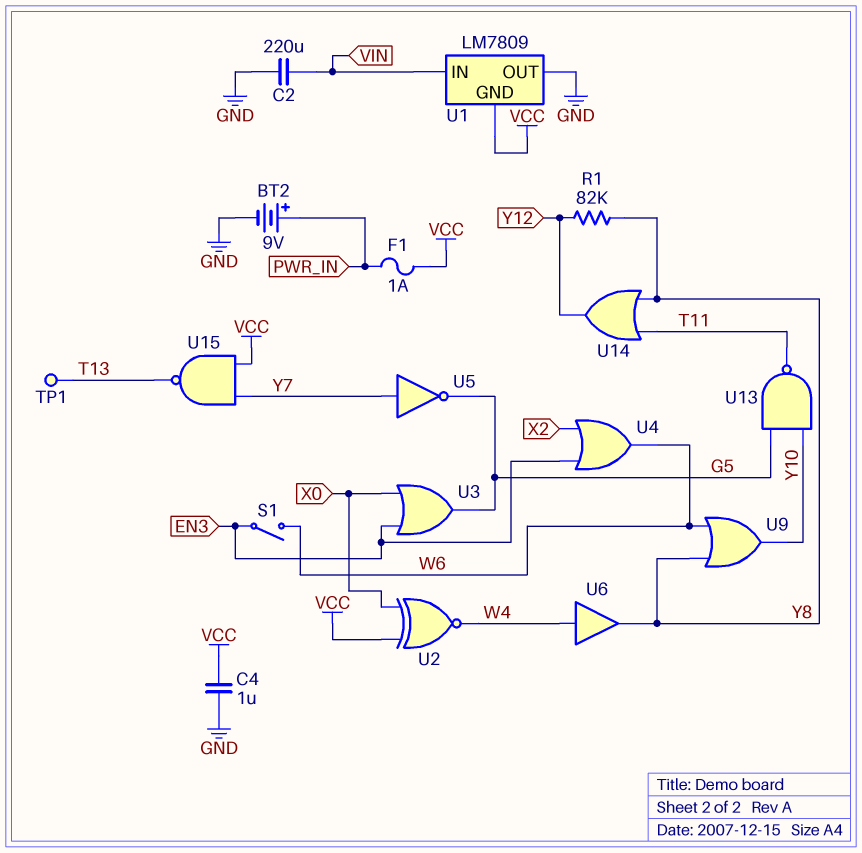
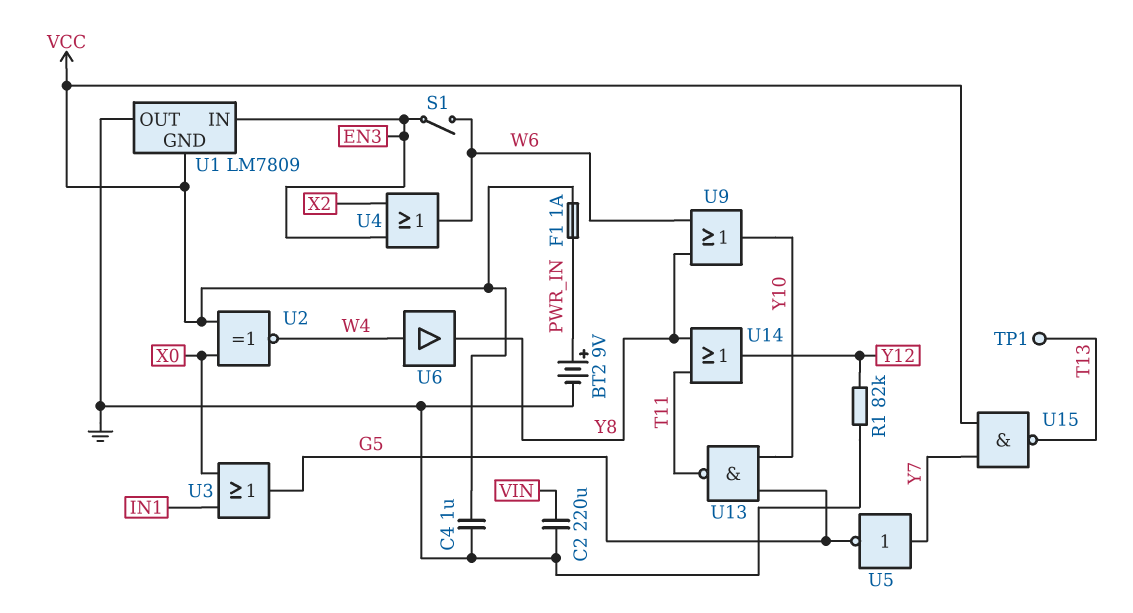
R1: 82k (Y8, Y12) -> 82k (GND, Y12)
U1 pin IN: VIN -> EN3
U3: OR (in EN3, in X0, out G5) -> OR (in IN1, in X0, out G5)

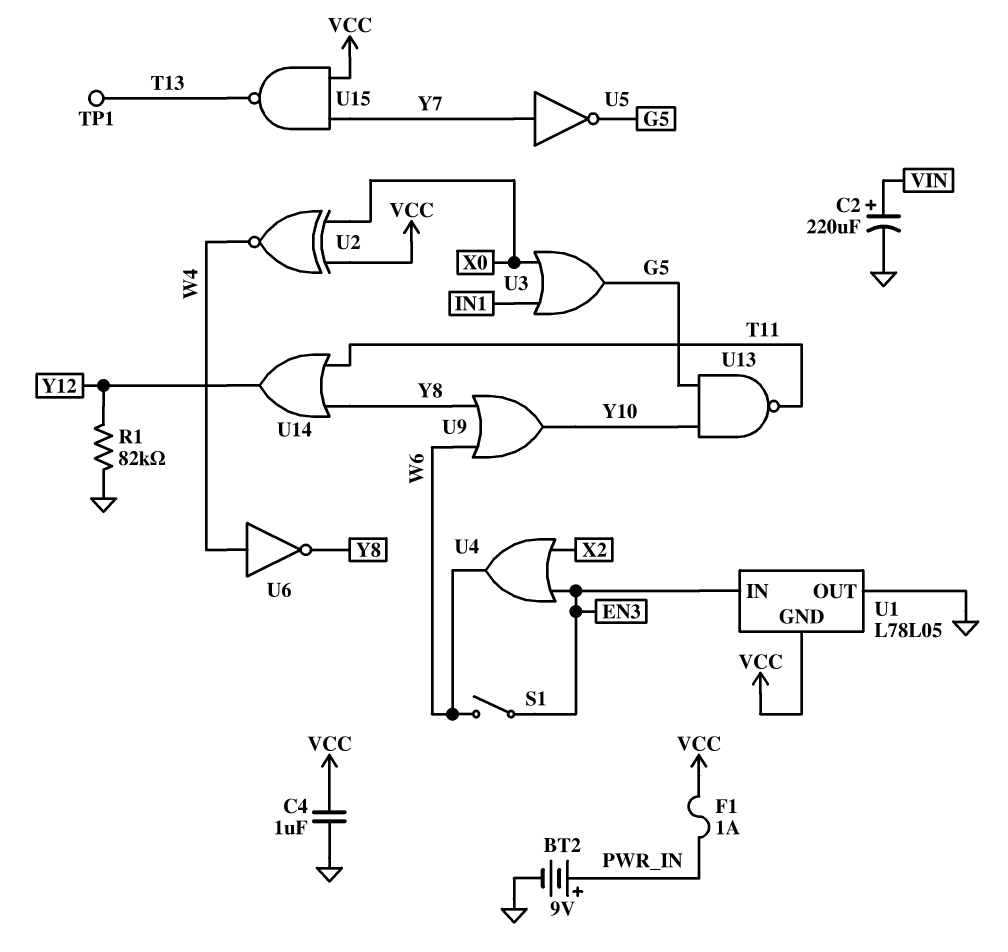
C2: 220uF (GND, VIN) -> 220uF (plus VIN, minus GND)
U1: LM7809 -> L78L05
U6: buffer (in W4, out Y8) -> NOT (in W4, out Y8)

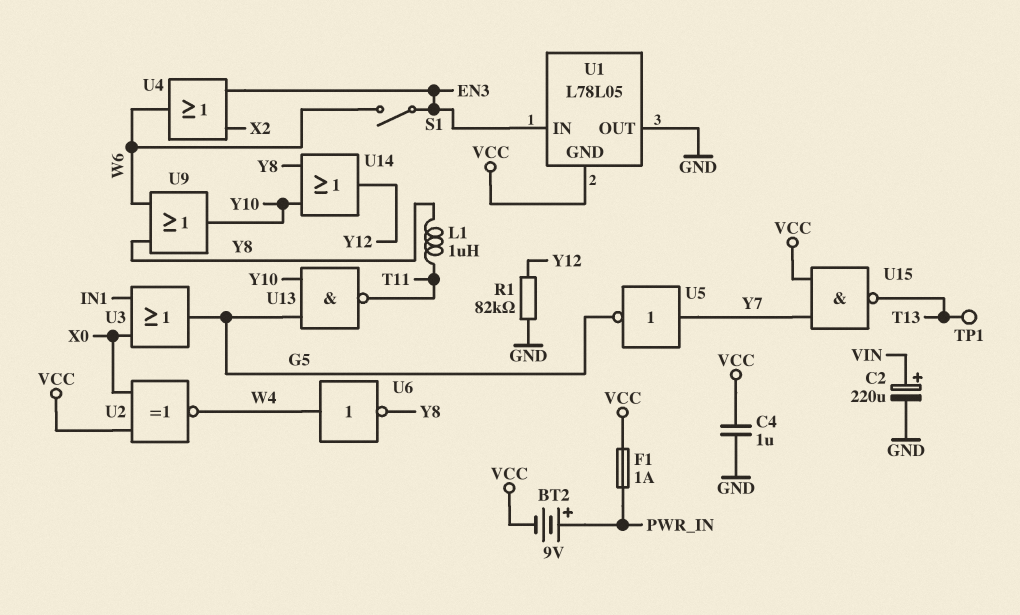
BT2: 9V (plus PWR_IN, minus GND) -> 9V (plus PWR_IN, minus VCC)
L1: none -> 1uH (T11, Y8)
U14: OR (in T11, in Y8, out Y12) -> OR (in Y8, in Y10, out Y12)

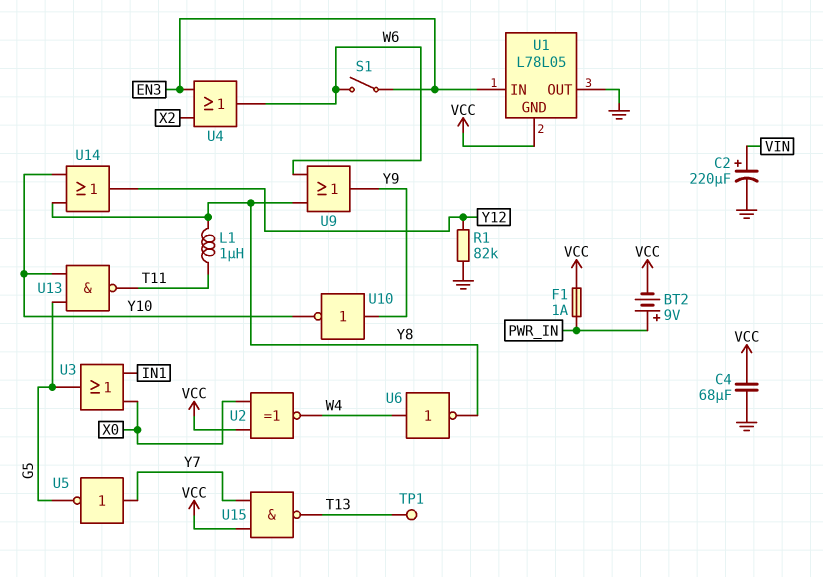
C4: 1uF (GND, VCC) -> 68uF (GND, VCC)
U9: OR (in W6, in Y8, out Y10) -> OR (in W6, in Y8, out Y9)
U10: none -> NOT (in Y9, out Y10)

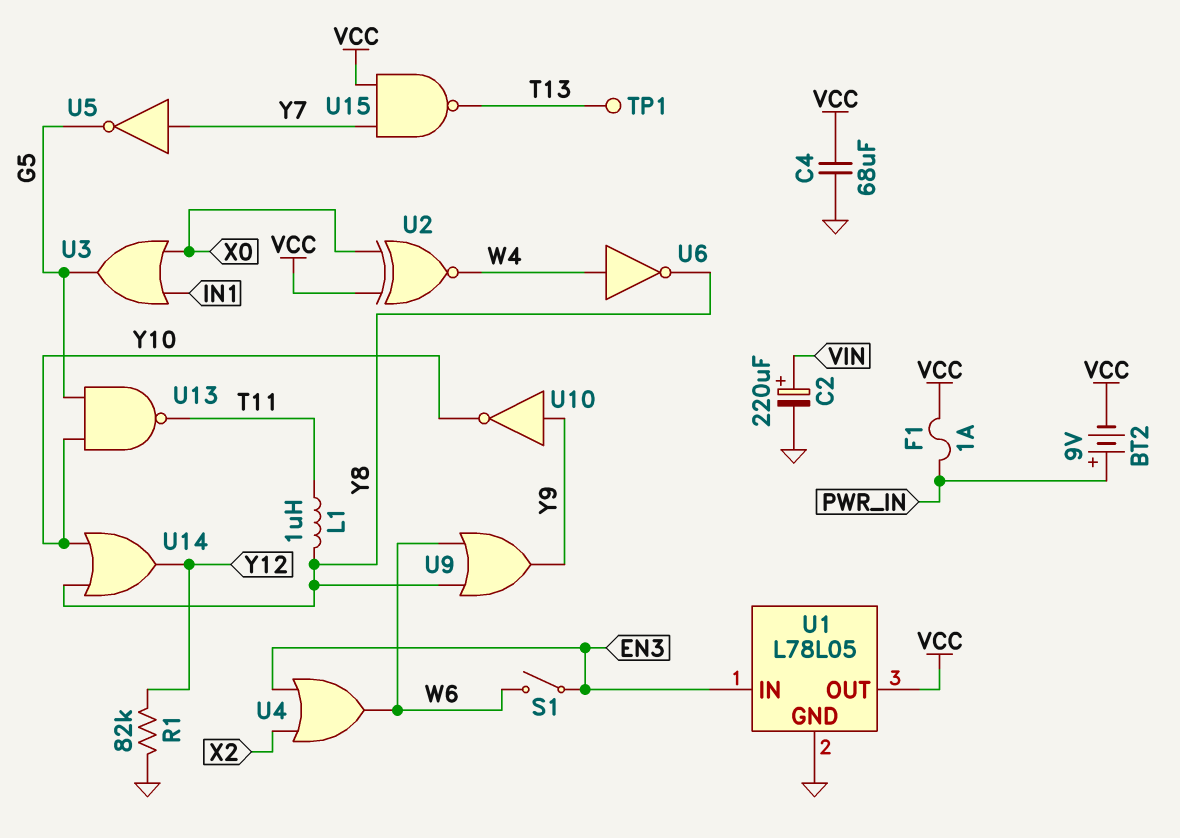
U1 pin GND: VCC -> GND
U1 pin OUT: GND -> VCC

